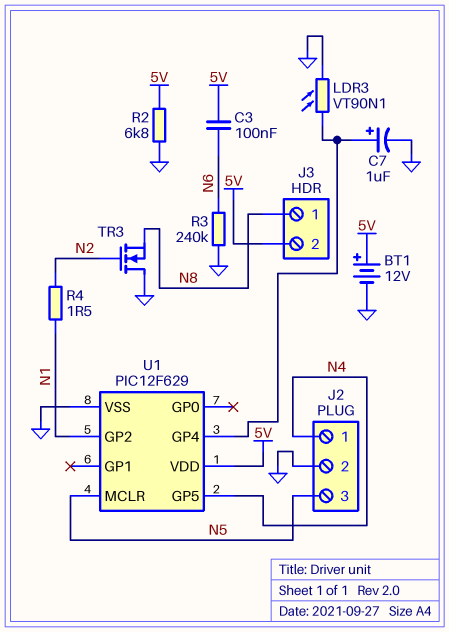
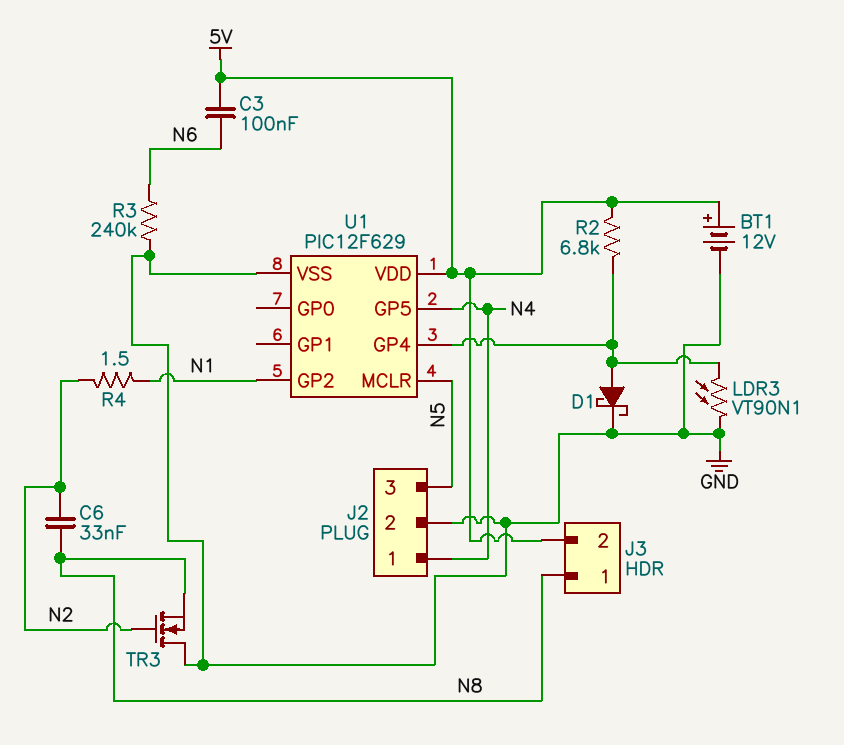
C6: none -> 33nF (N2, N8)
C7: 1uF (plus U1/GP4, minus GND) -> none
D1: none -> schottky (A U1/GP4, K GND)
R2: 6.8k (5V, GND) -> 6.8k (5V, U1/GP4)

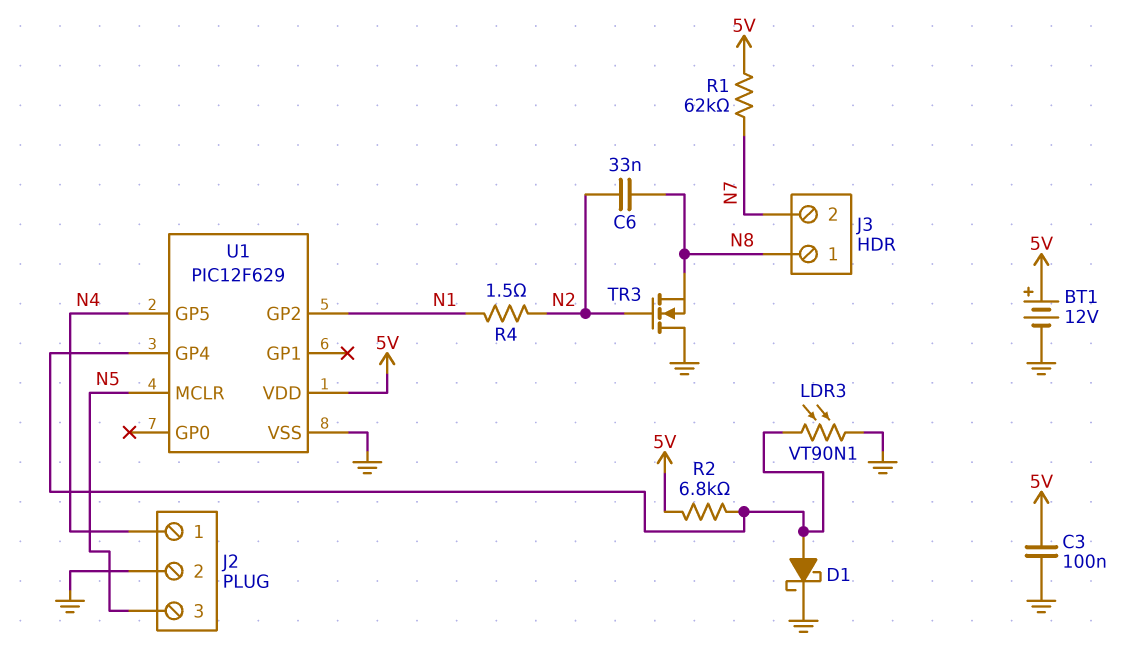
C3: 100nF (5V, N6) -> 100nF (5V, GND)
J3 pin 2: 5V -> N7
R1: none -> 62k (5V, N7)
R3: 240k (GND, N6) -> none

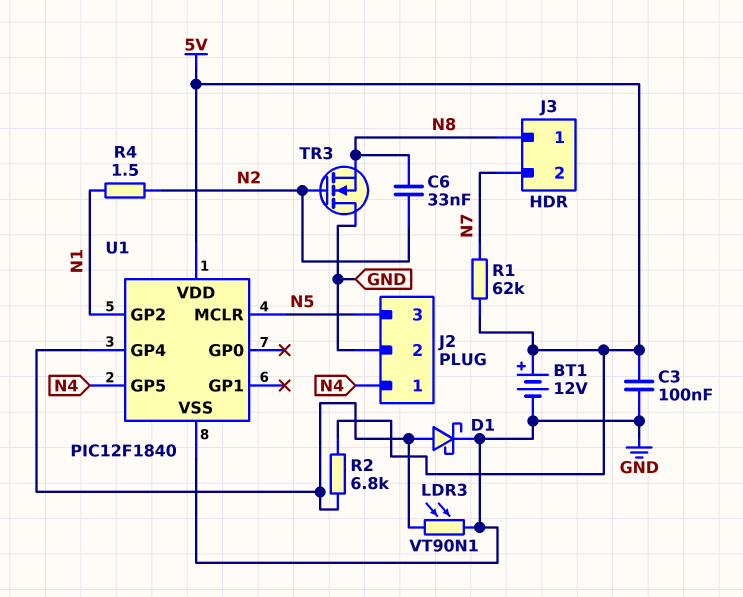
U1: PIC12F629 -> PIC12F1840

